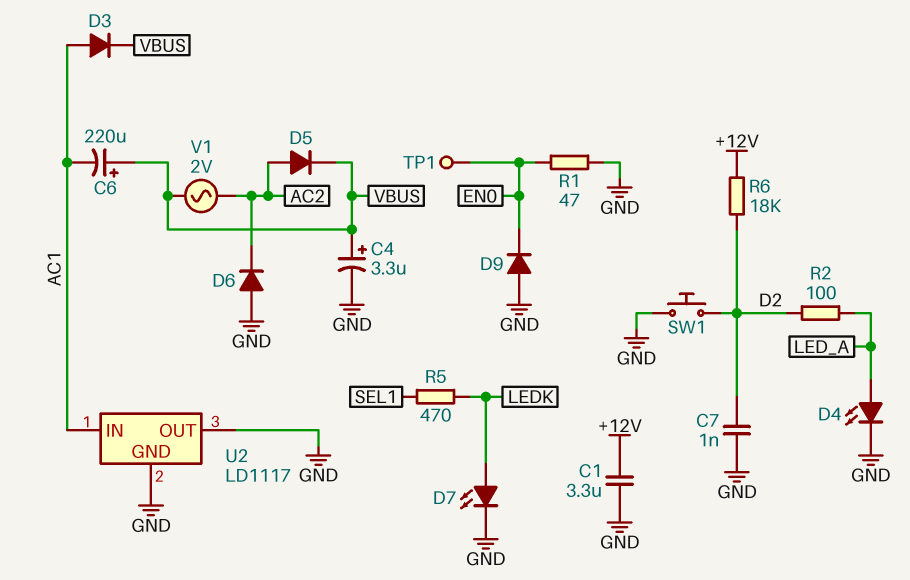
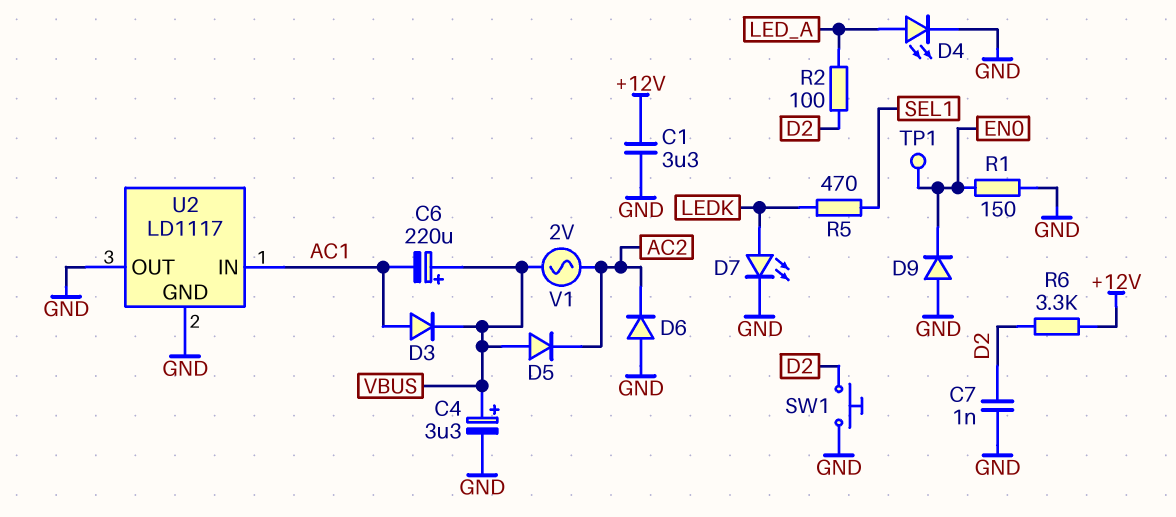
D5: diode (A AC2, K VBUS) -> diode (A VBUS, K AC2)
R1: 47 (EN0, GND) -> 150 (EN0, GND)
R6: 18k (+12V, D2) -> 3.3k (+12V, D2)

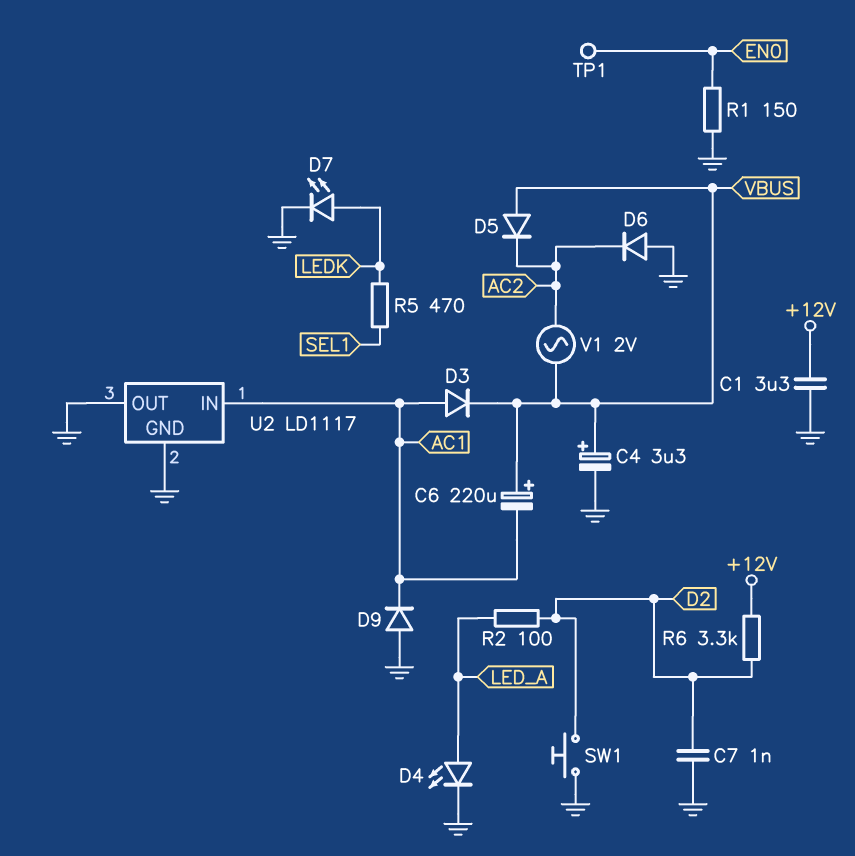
D9: diode (A GND, K EN0) -> diode (A GND, K AC1)

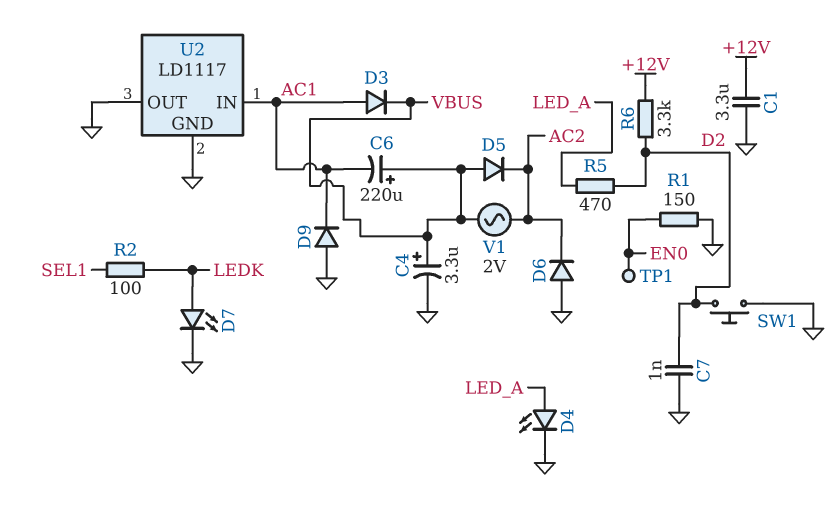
R2: 100 (D2, LED_A) -> 100 (LEDK, SEL1)
R5: 470 (LEDK, SEL1) -> 470 (D2, LED_A)

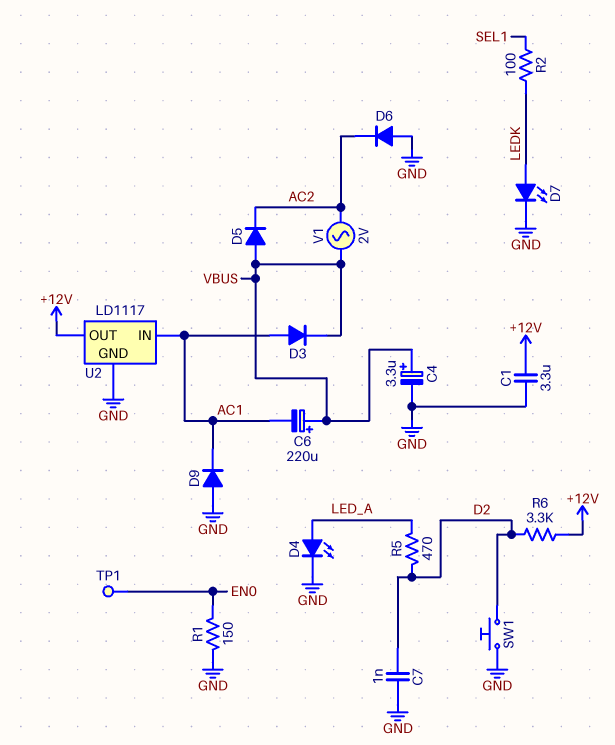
U2 pin OUT: GND -> +12V

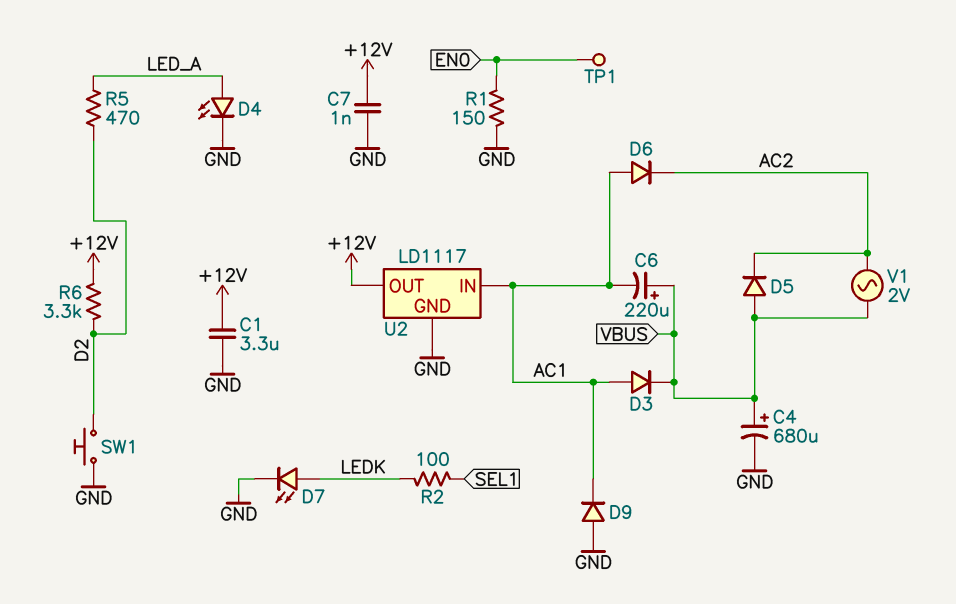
C4: 3.3uF (plus VBUS, minus GND) -> 680uF (plus VBUS, minus GND)
C7: 1nF (D2, GND) -> 1nF (+12V, GND)
D6: diode (A GND, K AC2) -> diode (A AC1, K AC2)

